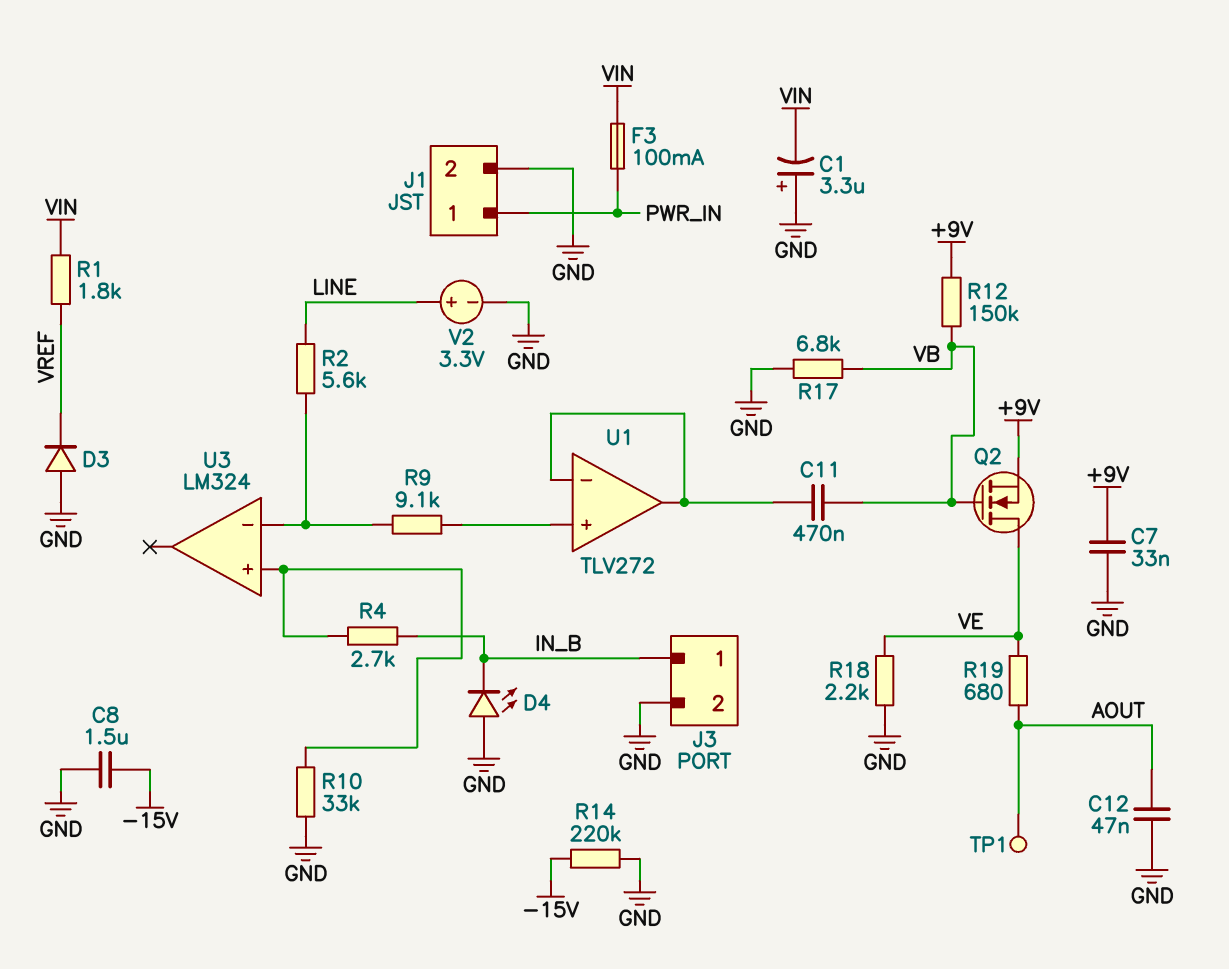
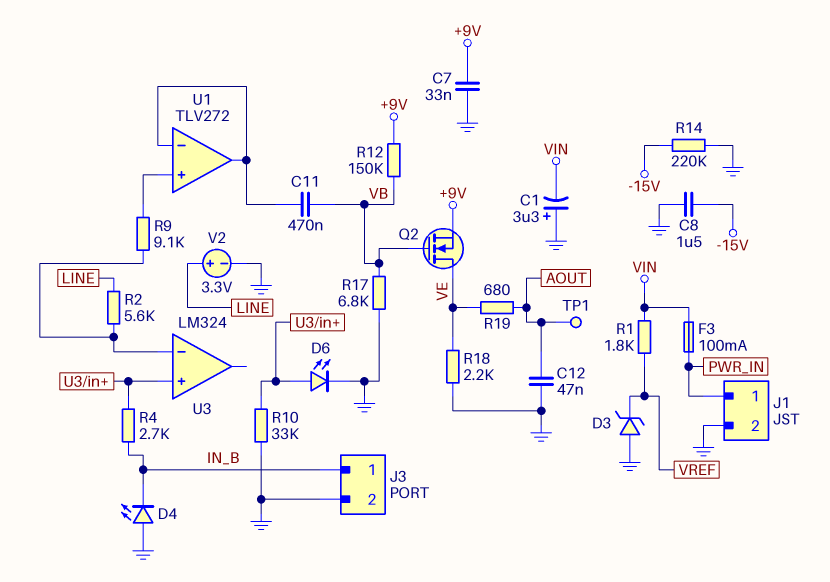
D3: diode (A GND, K VREF) -> zener (A GND, K VREF)
D6: none -> LED (A U3/in+, K GND)

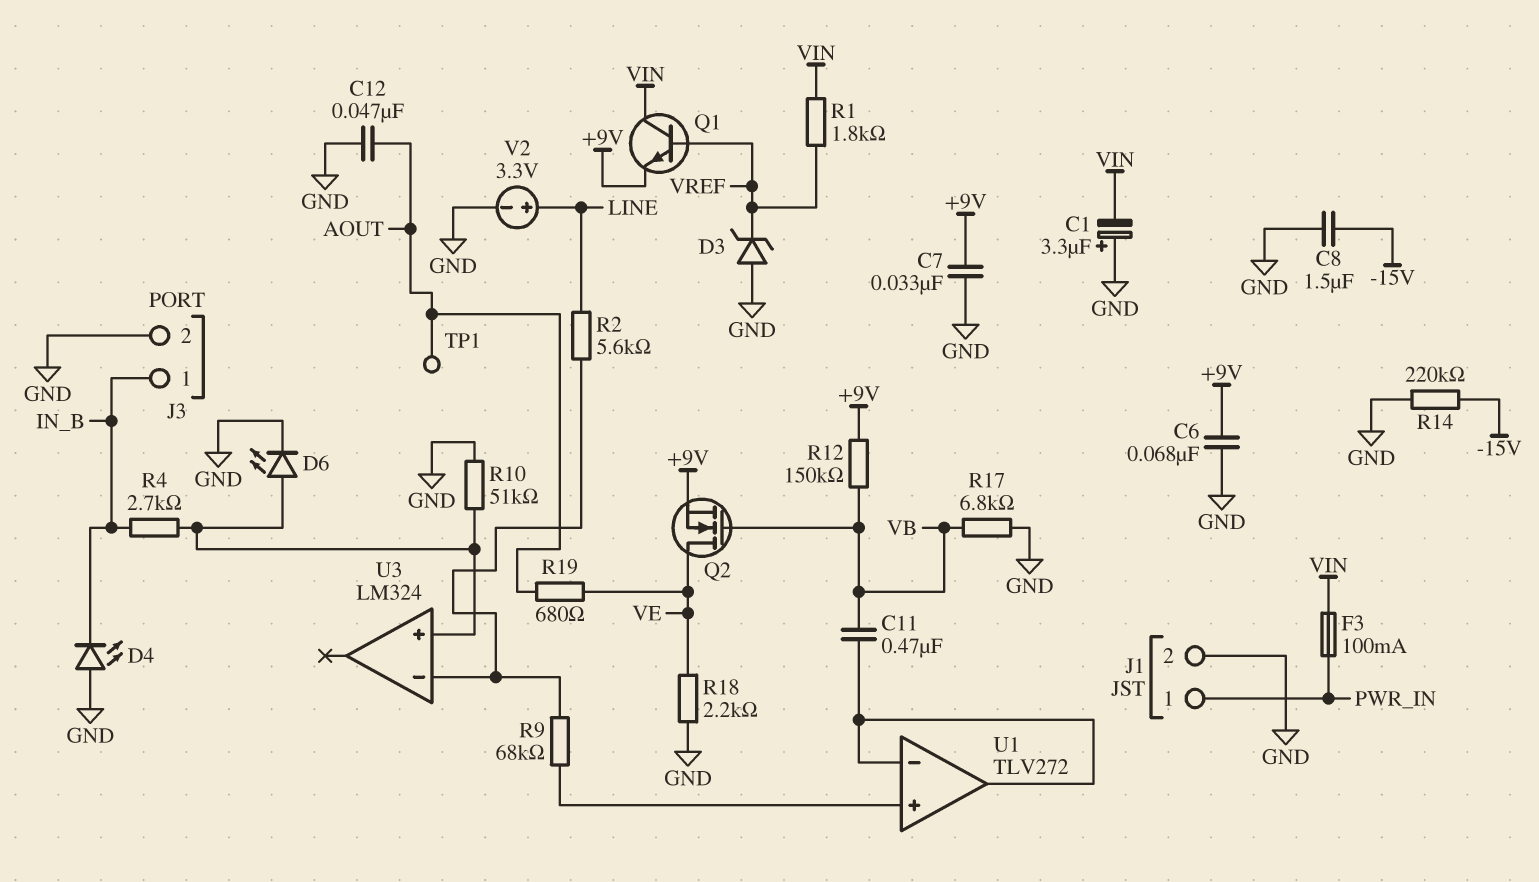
C6: none -> 68nF (+9V, GND)
Q1: none -> NPN (B VREF, C VIN, E +9V)
R9: 9.1k (U1/in+, U3/in-) -> 68k (U1/in+, U3/in-)
R10: 33k (GND, U3/in+) -> 51k (GND, U3/in+)

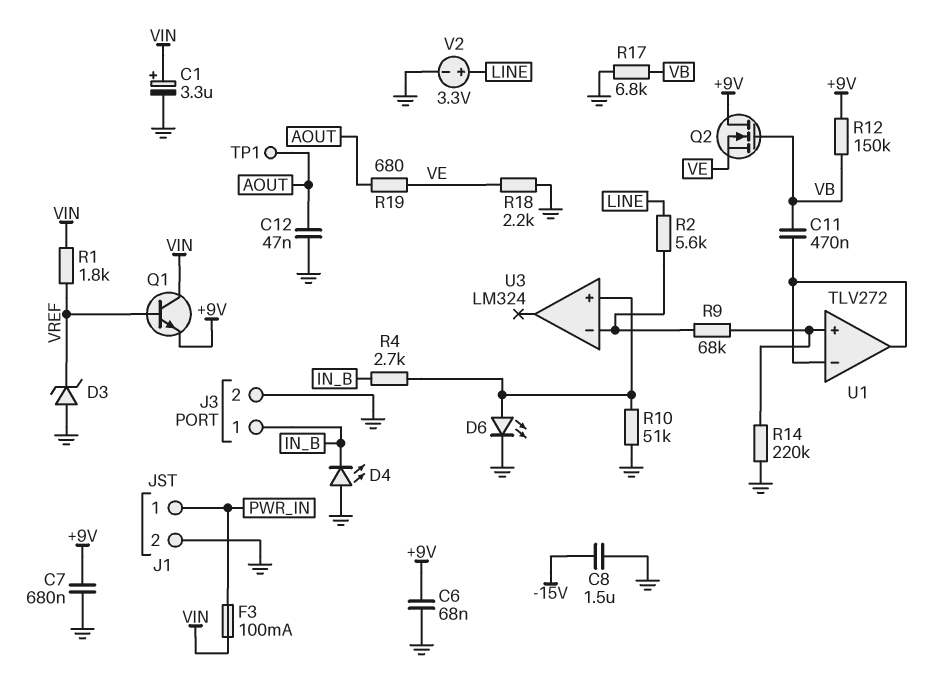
C1: 3.3uF (plus GND, minus VIN) -> 3.3uF (plus VIN, minus GND)
C7: 33nF (+9V, GND) -> 680nF (+9V, GND)
Q2: NMOS (G VB, D VE, S +9V) -> NMOS (G VB, D +9V, S VE)
R14: 220k (-15V, GND) -> 220k (GND, U1/in+)

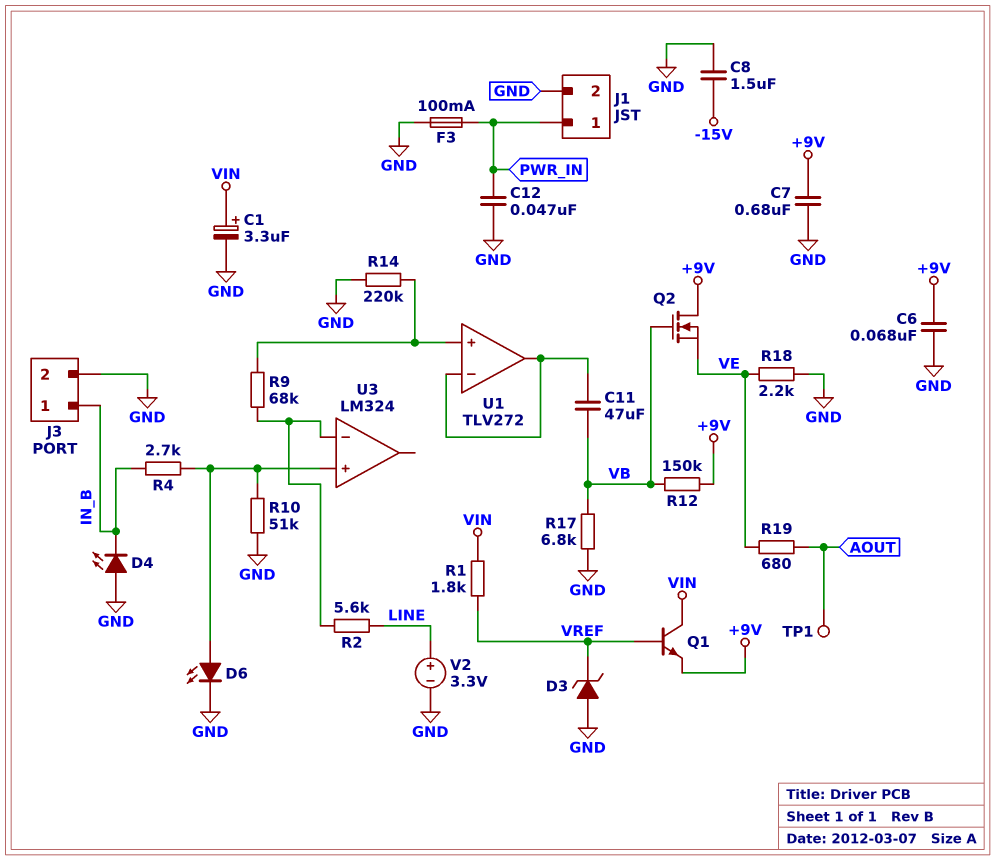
C11: 470nF (U1/in-, VB) -> 47uF (U1/in-, VB)
C12: 47nF (AOUT, GND) -> 47nF (GND, PWR_IN)
F3: 100mA (PWR_IN, VIN) -> 100mA (GND, PWR_IN)

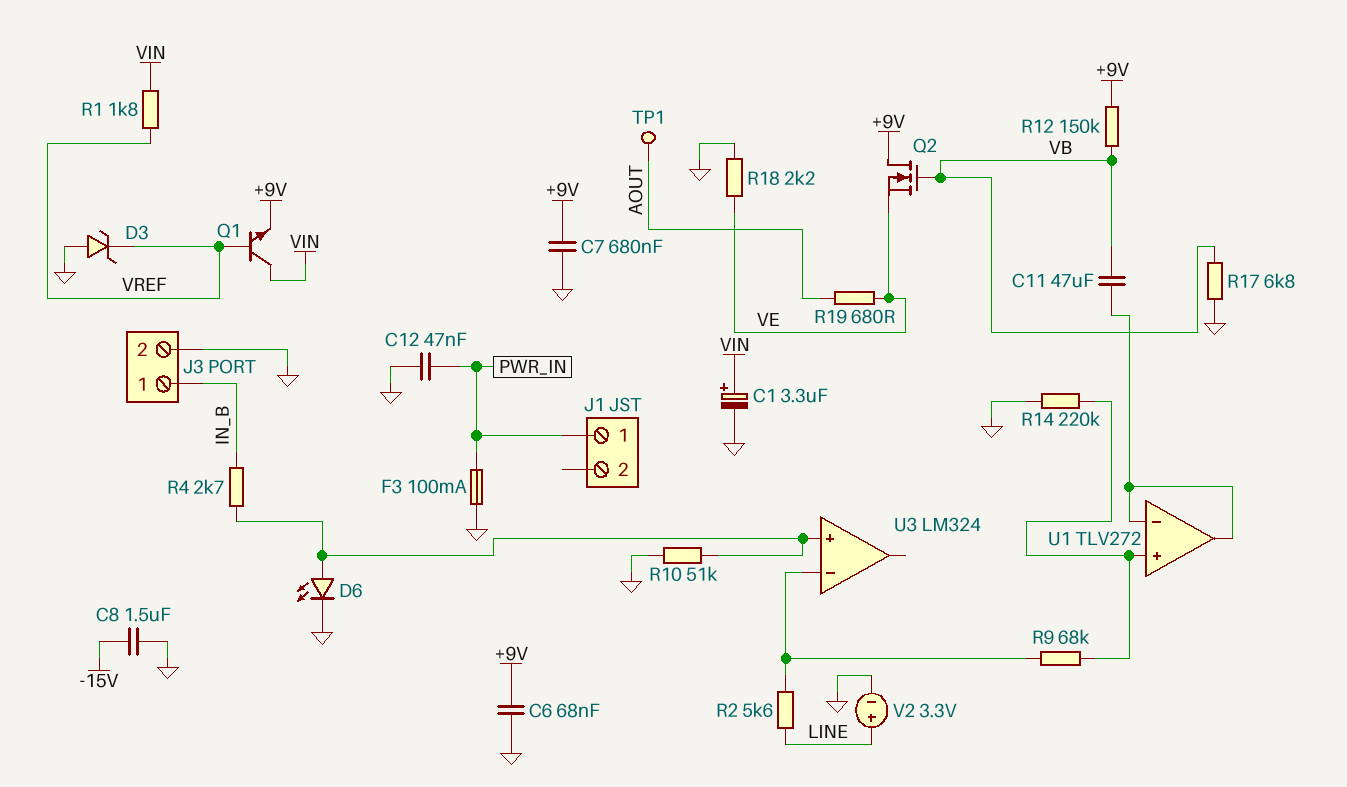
D4: LED (A GND, K IN_B) -> none
J1 pin 2: GND -> none

